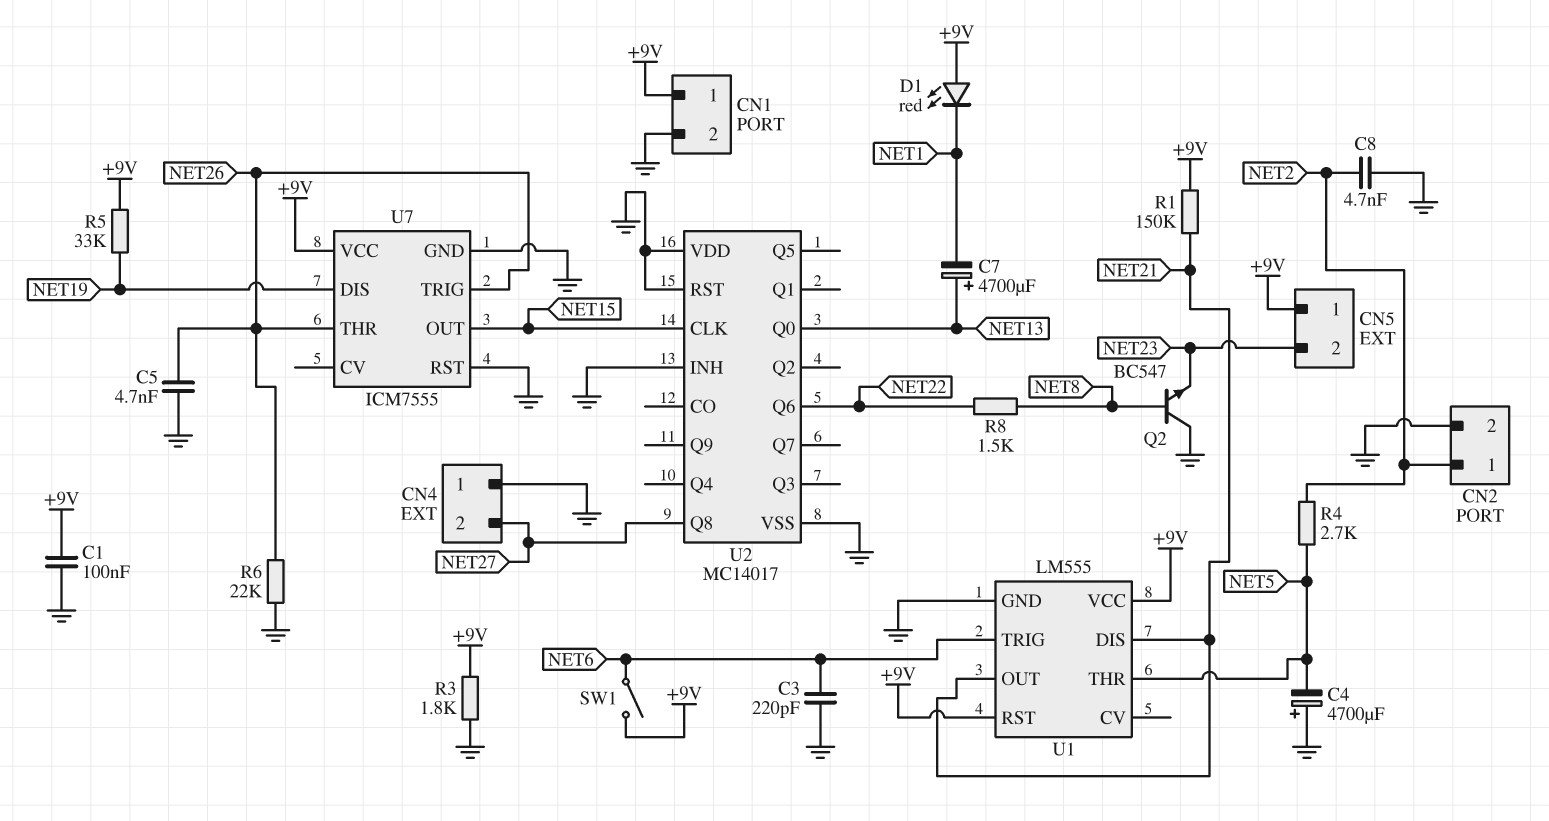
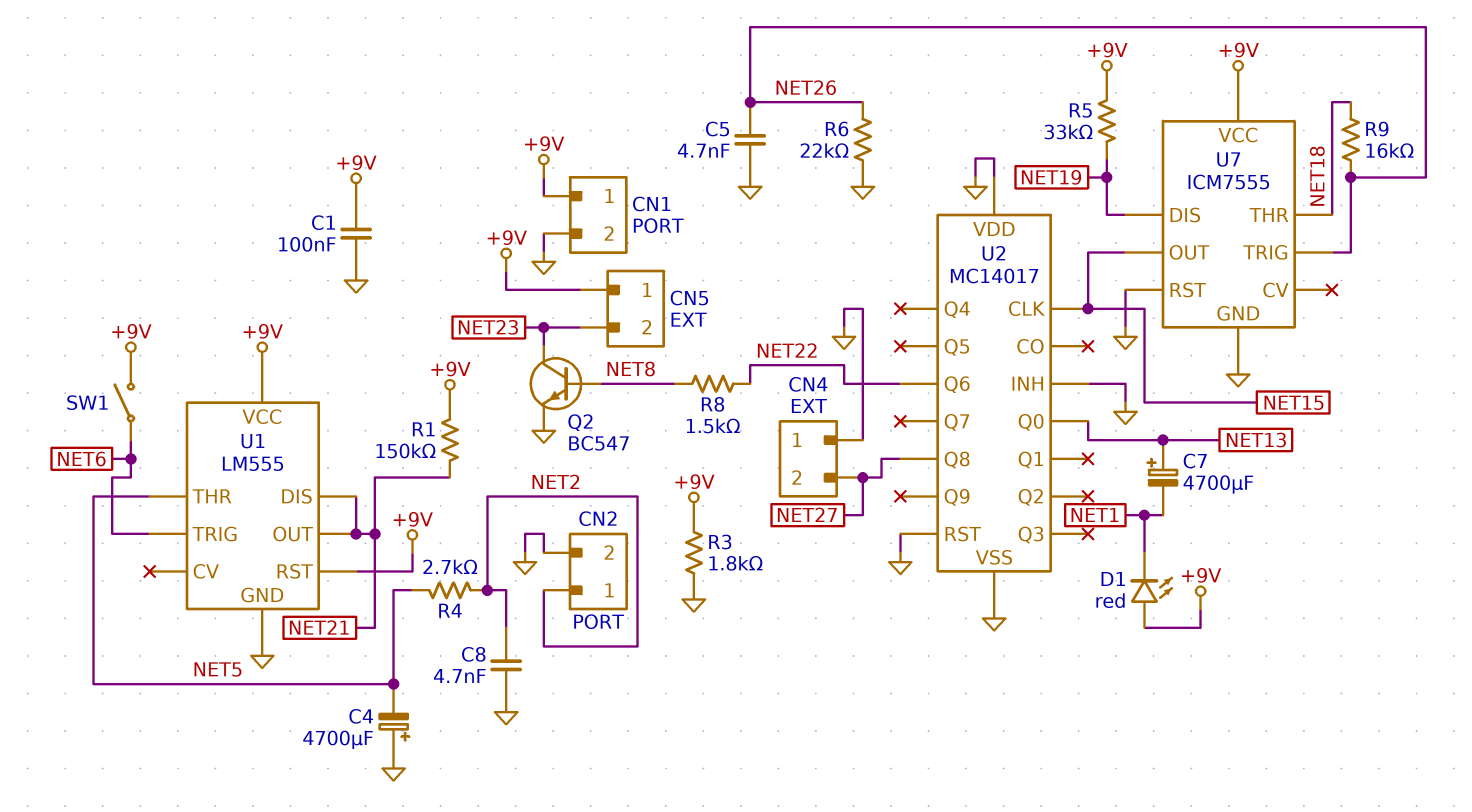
C3: 220pF (GND, NET6) -> none
Q2: NPN BC547 (B NET8, C GND, E NET23) -> NPN BC547 (B NET8, C NET23, E GND)
R9: none -> 16k (NET18, NET26)
U7 pin THR: NET26 -> NET18

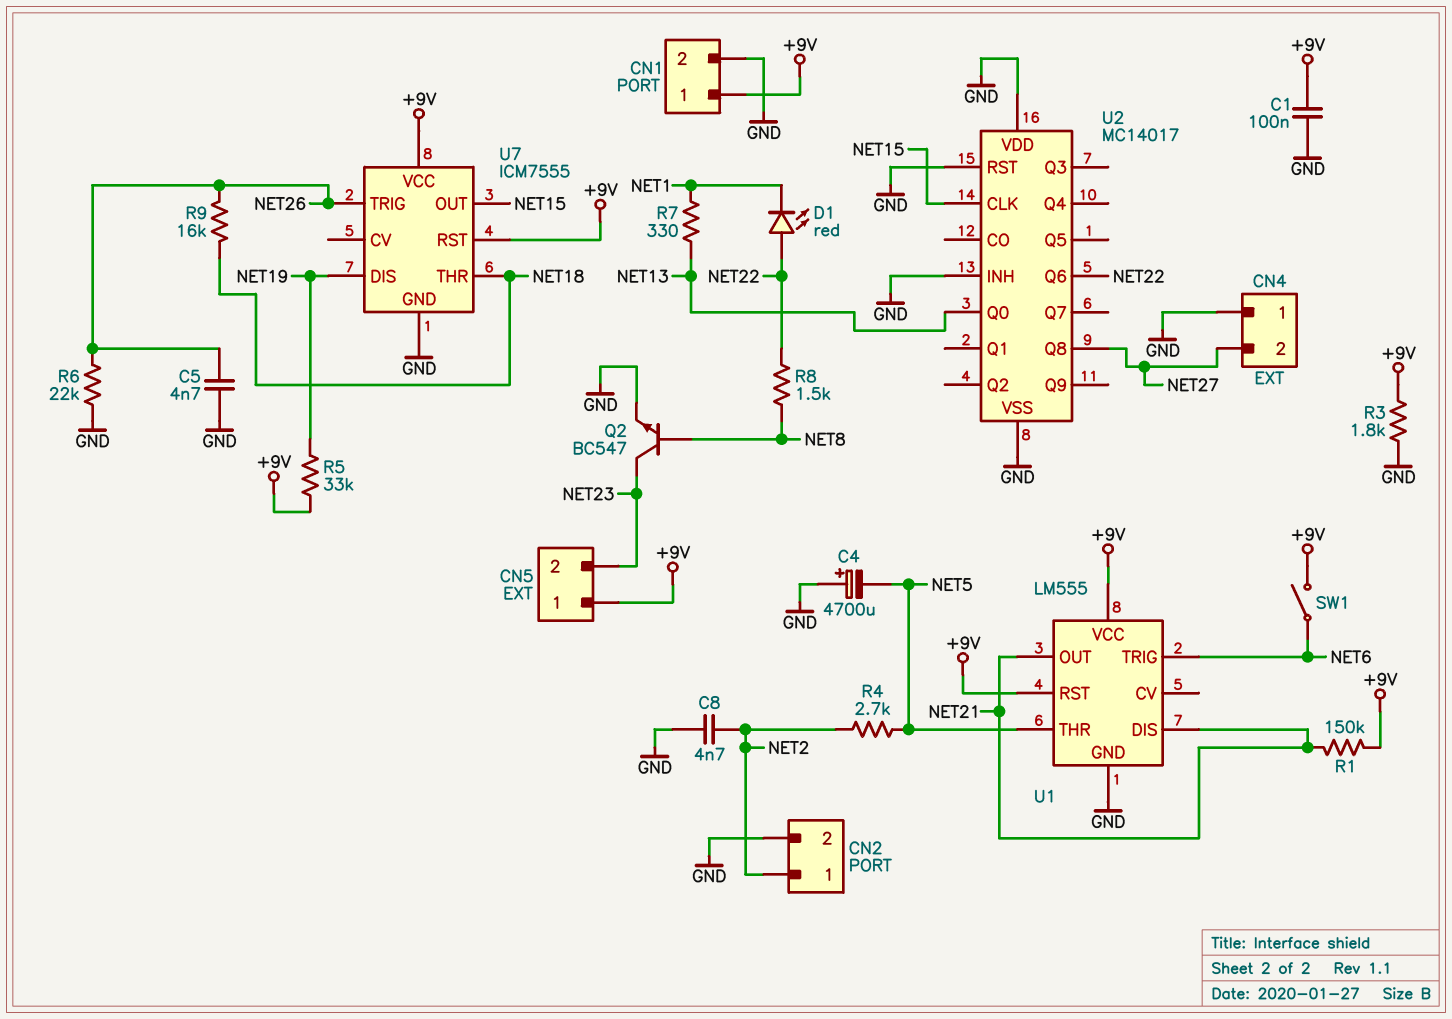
C7: 4700uF (plus NET13, minus NET1) -> none
D1: LED red (A +9V, K NET1) -> LED red (A NET22, K NET1)
R7: none -> 330 (NET1, NET13)
U7 pin RST: GND -> +9V

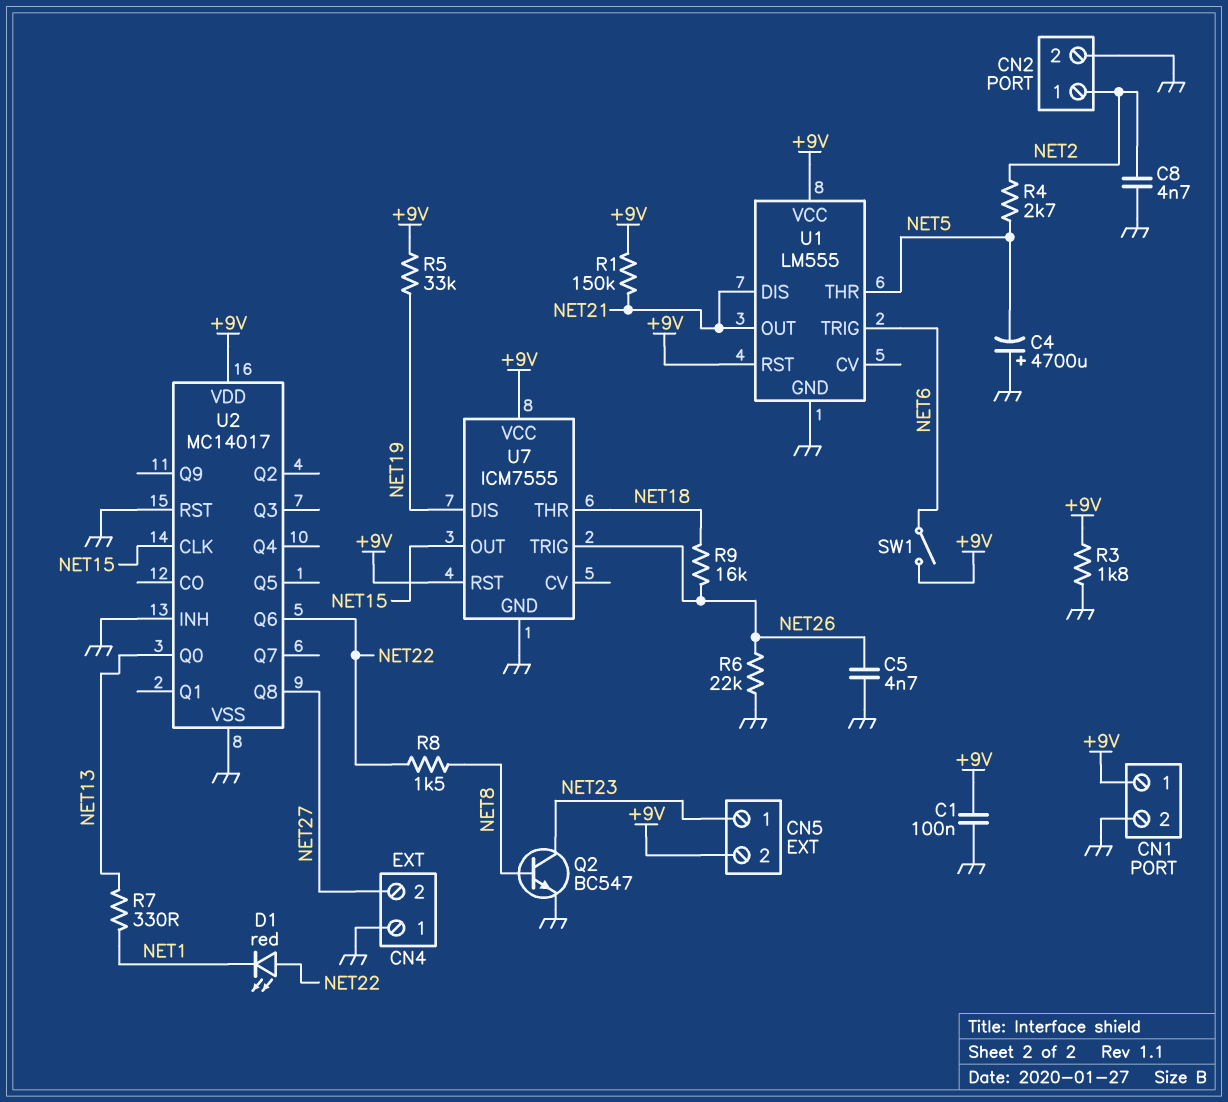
CN5 pin 1: +9V -> NET23
CN5 pin 2: NET23 -> +9V
U2 pin VDD: GND -> +9V

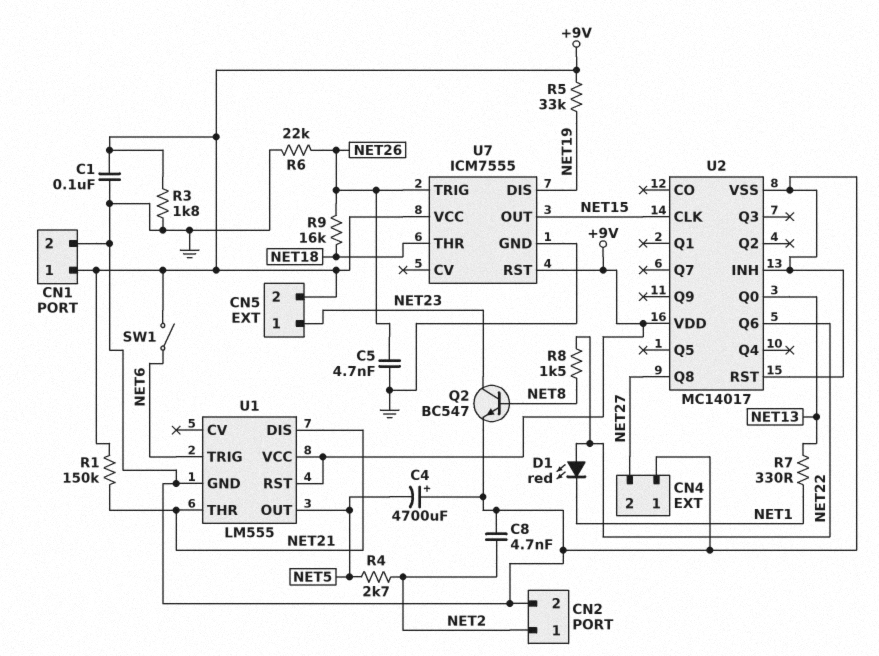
U1 pin OUT: NET21 -> NET5
U1 pin THR: NET5 -> NET21

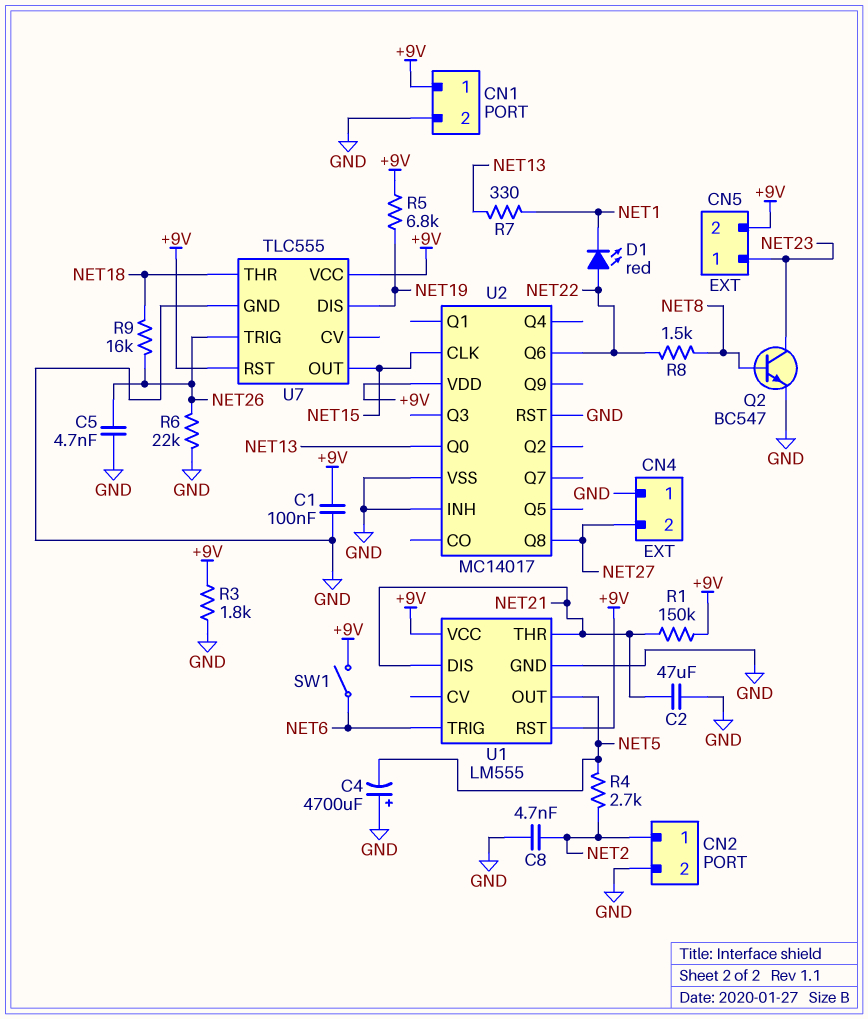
C2: none -> 47uF (GND, NET21)
R5: 33k (+9V, NET19) -> 6.8k (+9V, NET19)
U7: ICM7555 -> TLC555

